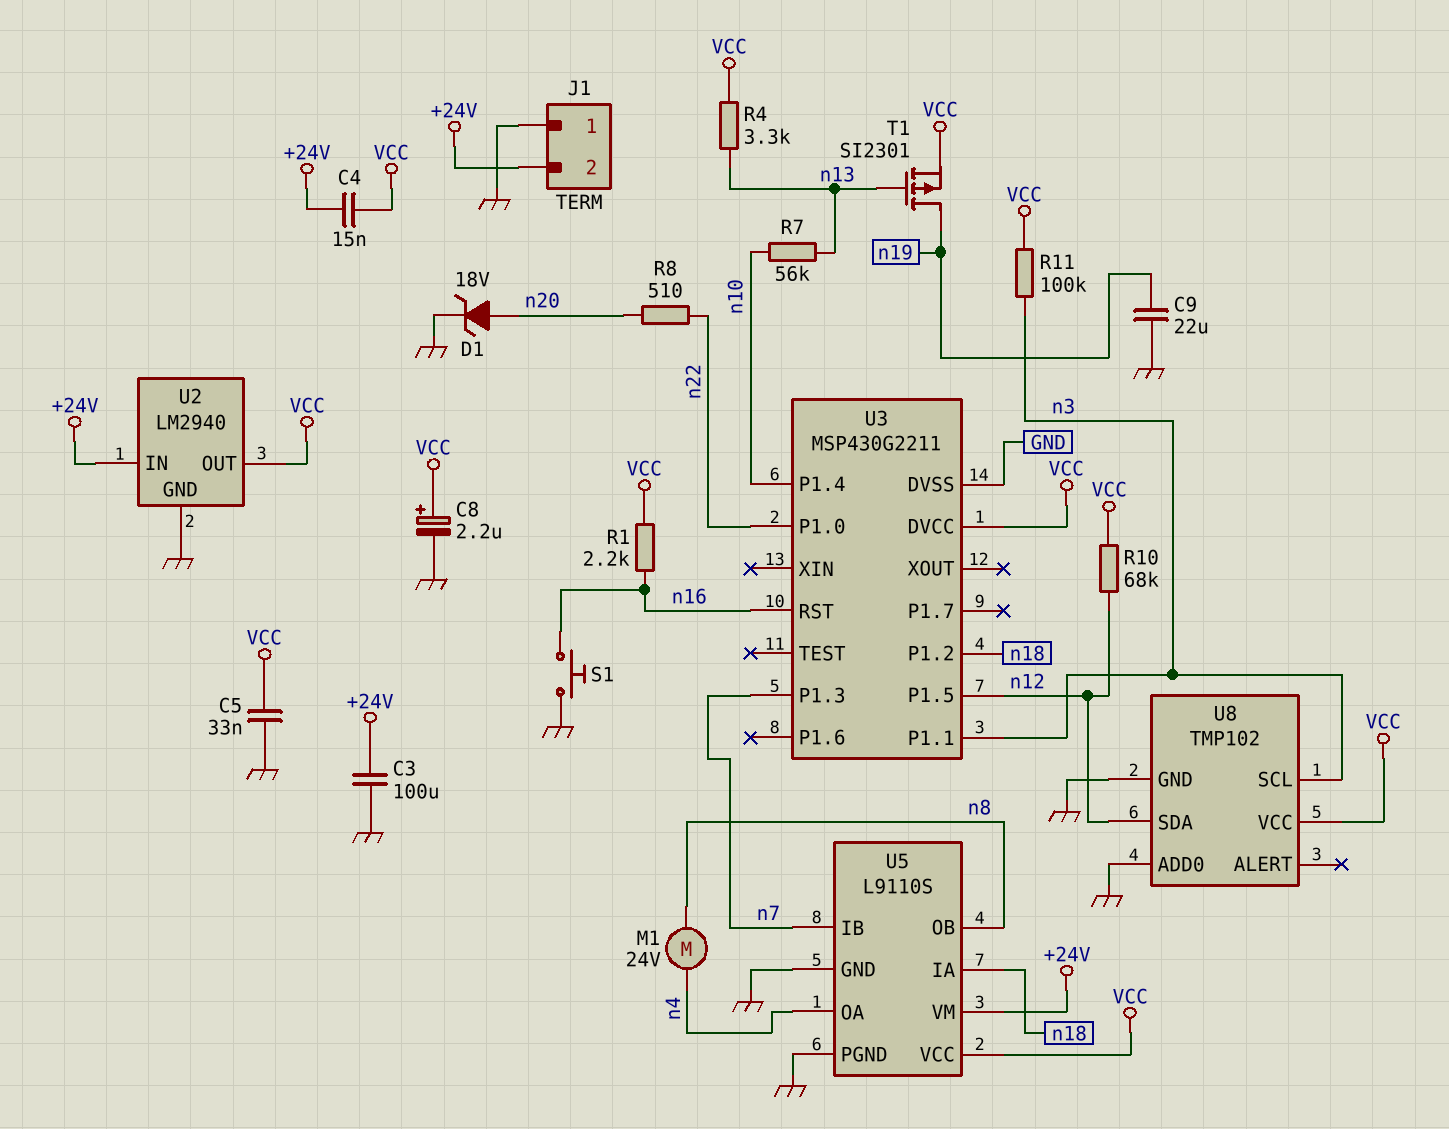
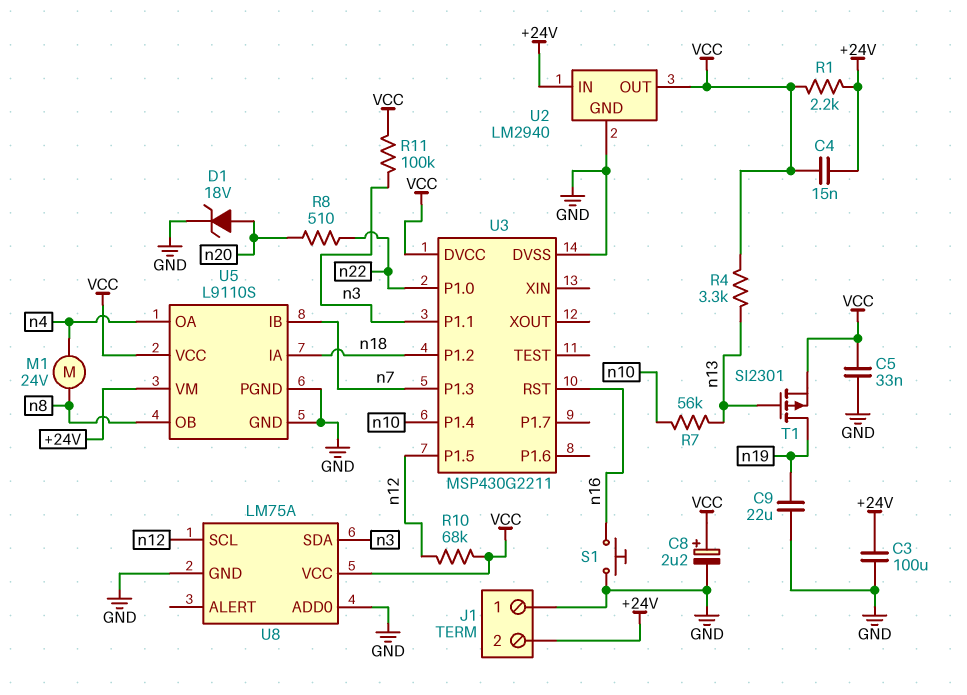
R1: 2.2k (VCC, n16) -> 2.2k (+24V, VCC)
U8: TMP102 -> LM75A
U8 pin SCL: n3 -> n12
U8 pin SDA: n12 -> n3

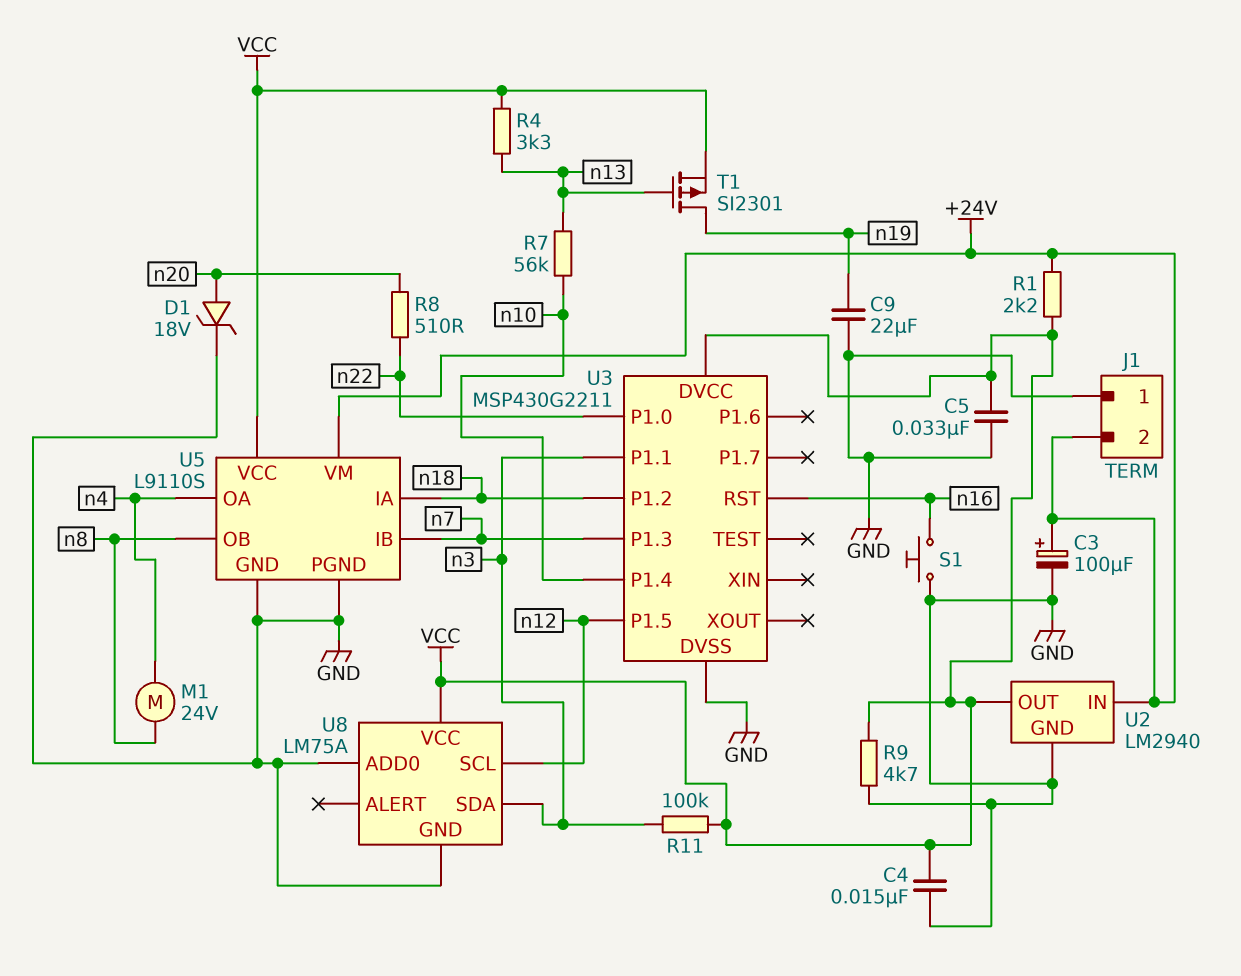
C3: 100uF (+24V, GND) -> 100uF (plus +24V, minus GND)
C4: 15nF (+24V, VCC) -> 15nF (GND, VCC)
C8: 2.2uF (plus VCC, minus GND) -> none
R9: none -> 4.7k (GND, VCC)
R10: 68k (VCC, n12) -> none

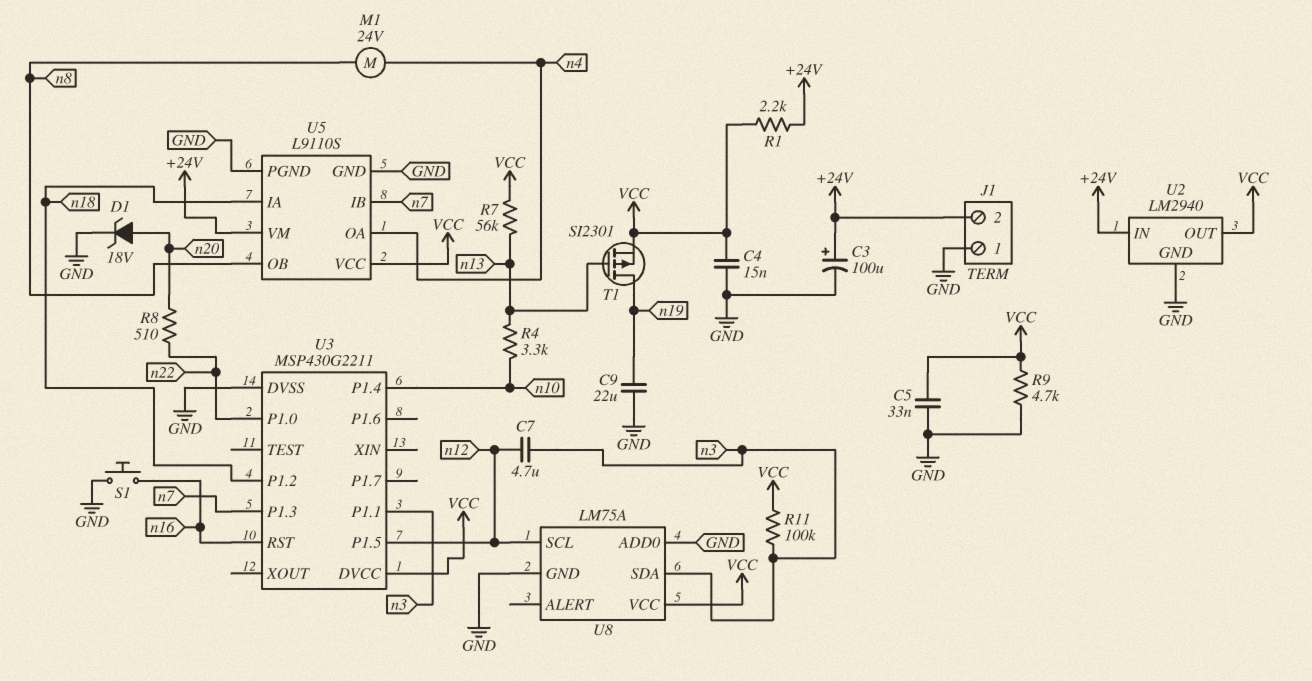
C7: none -> 4.7uF (n3, n12)
R4: 3.3k (VCC, n13) -> 3.3k (n10, n13)
R7: 56k (n10, n13) -> 56k (VCC, n13)

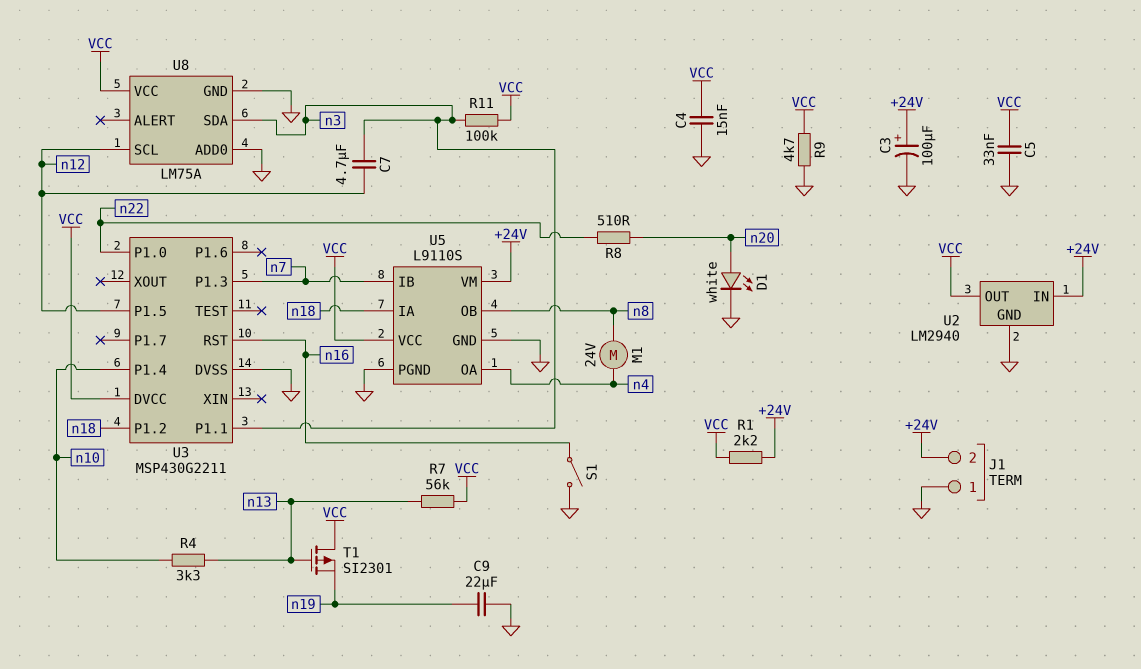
D1: zener 18V (A n20, K GND) -> LED white (A n20, K GND)
S1: button (GND, n16) -> switch (GND, n16)
T1: PMOS SI2301 (G n13, D n19, S VCC) -> PMOS SI2301 (G n13, D VCC, S n19)

